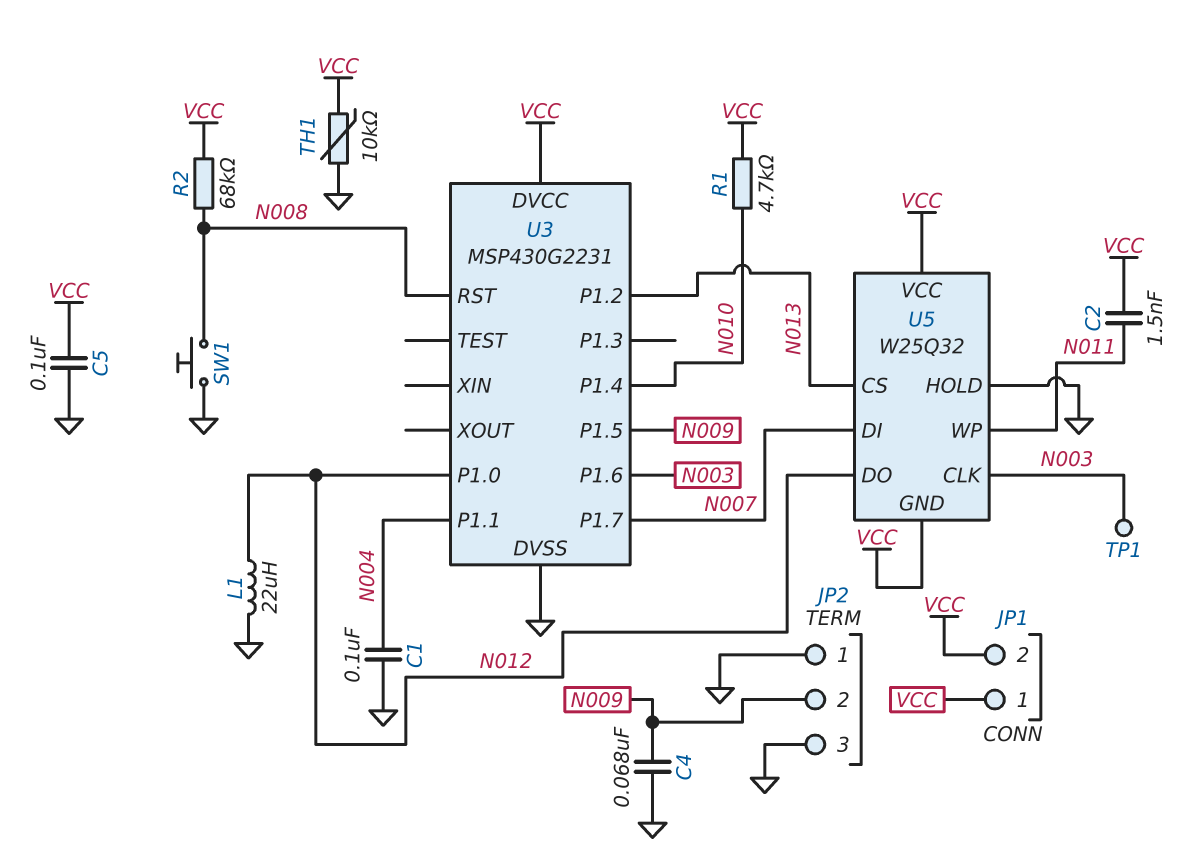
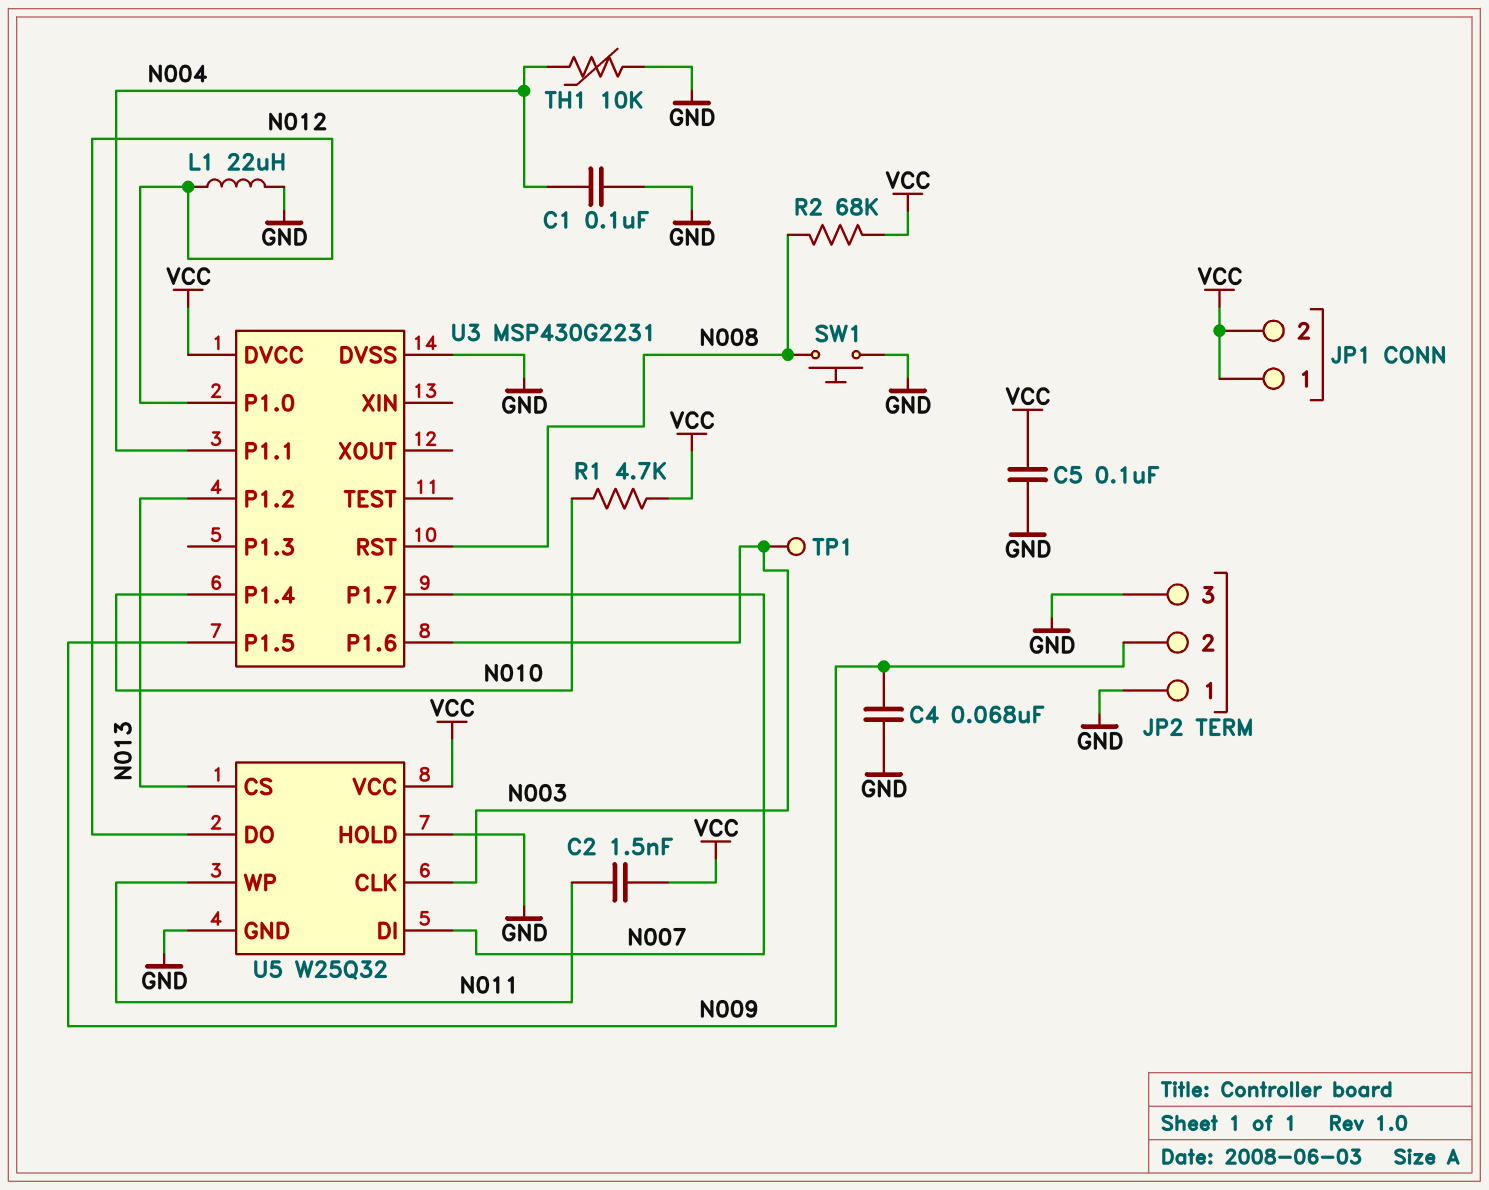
TH1: 10k (GND, VCC) -> 10k (GND, N004)
U5 pin GND: VCC -> GND

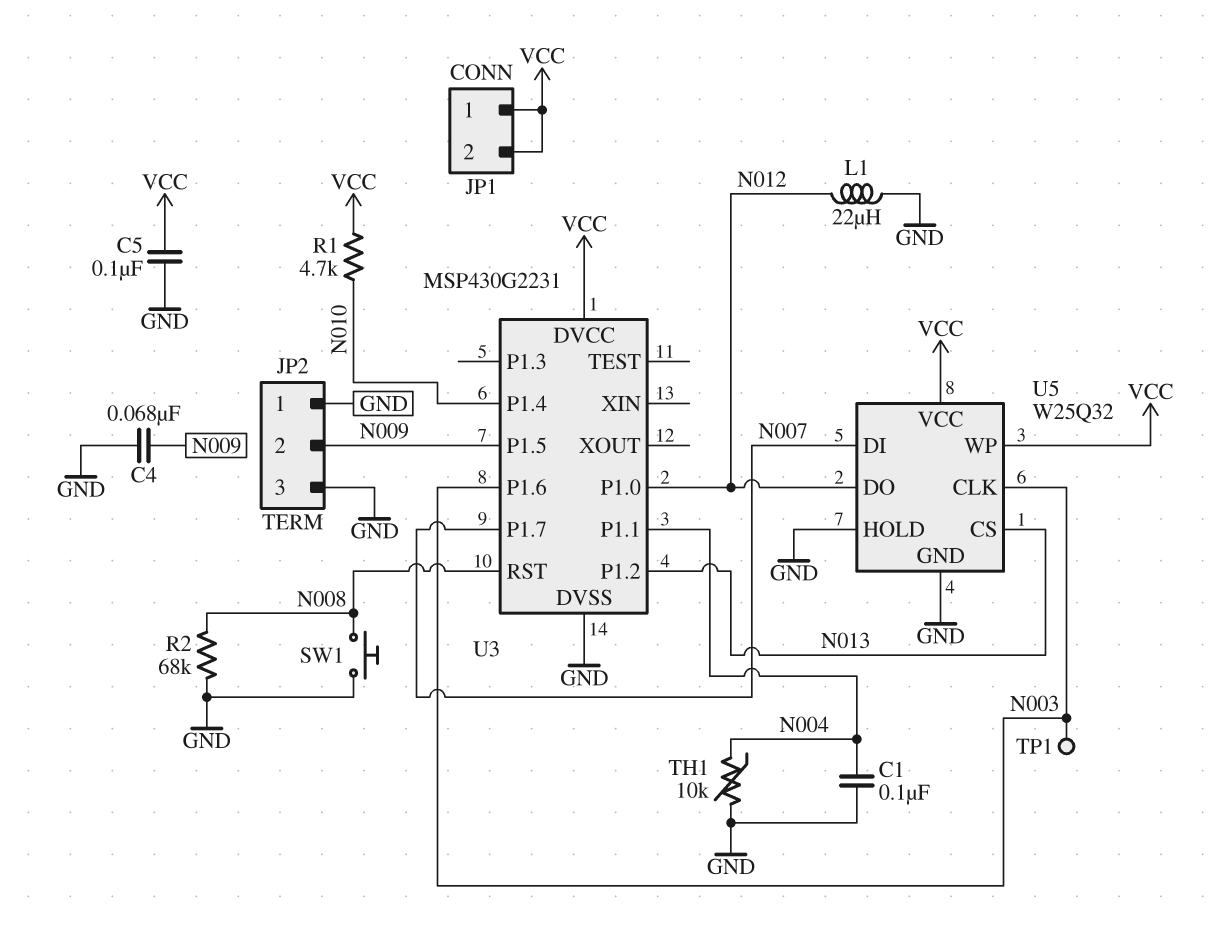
C2: 1.5nF (N011, VCC) -> none
R2: 68k (N008, VCC) -> 68k (GND, N008)
U5 pin WP: N011 -> VCC

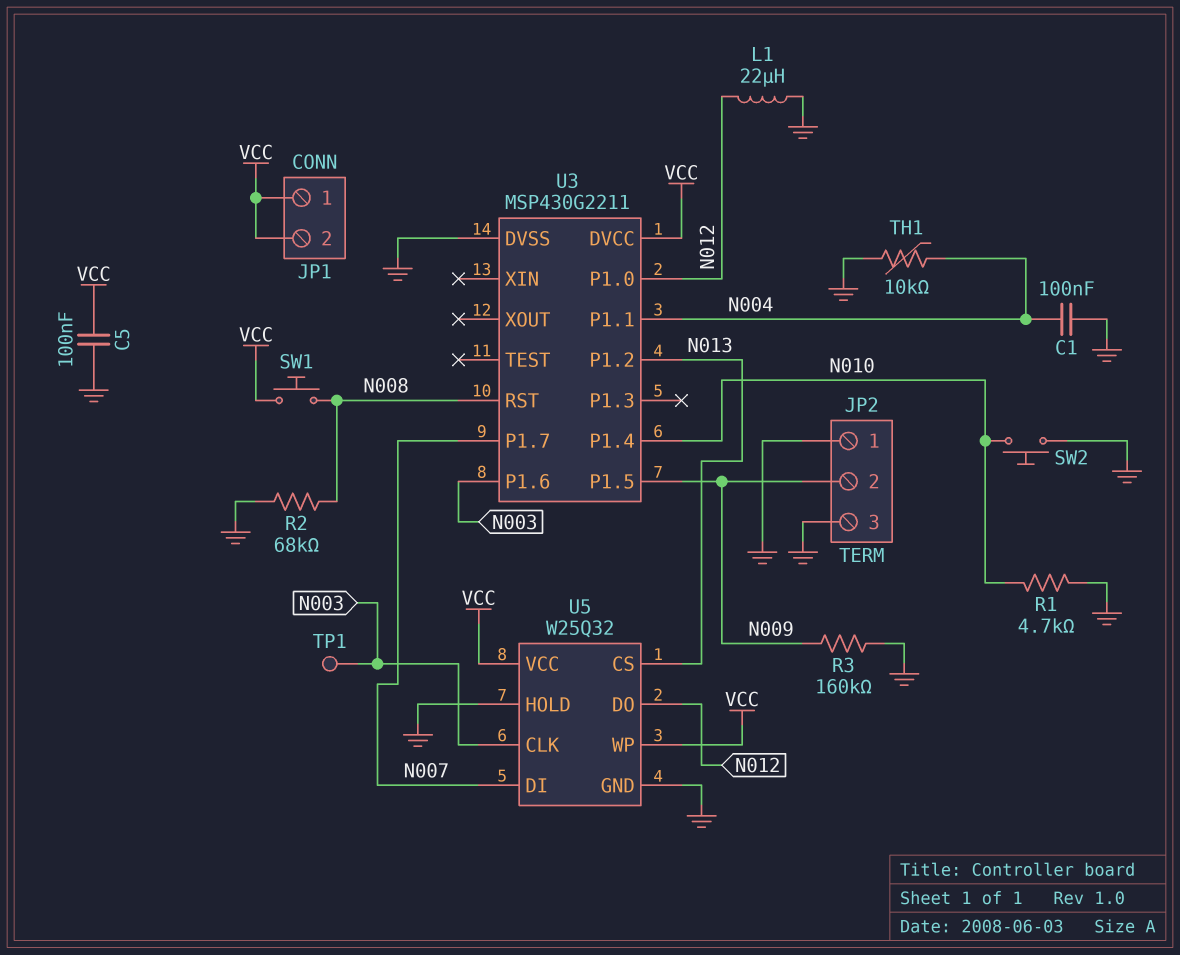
C4: 68nF (GND, N009) -> none
R1: 4.7k (N010, VCC) -> 4.7k (GND, N010)
R3: none -> 160k (GND, N009)
SW1: button (GND, N008) -> button (N008, VCC)
SW2: none -> button (GND, N010)
U3: MSP430G2231 -> MSP430G2211

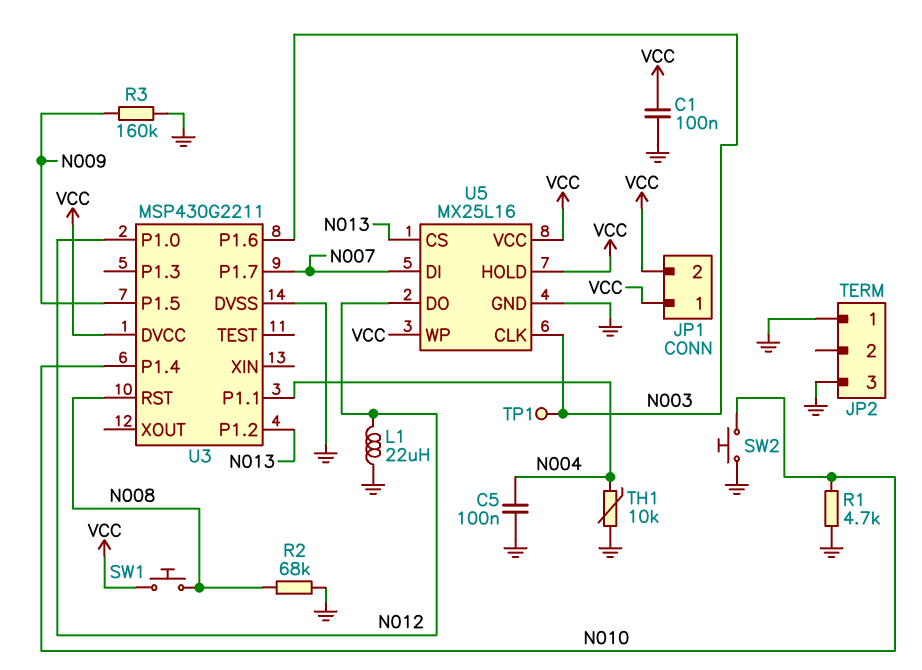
C1: 100nF (GND, N004) -> 100nF (GND, VCC)
C5: 100nF (GND, VCC) -> 100nF (GND, N004)
JP2 pin 2: N009 -> none
U5: W25Q32 -> MX25L16
U5 pin HOLD: GND -> VCC

